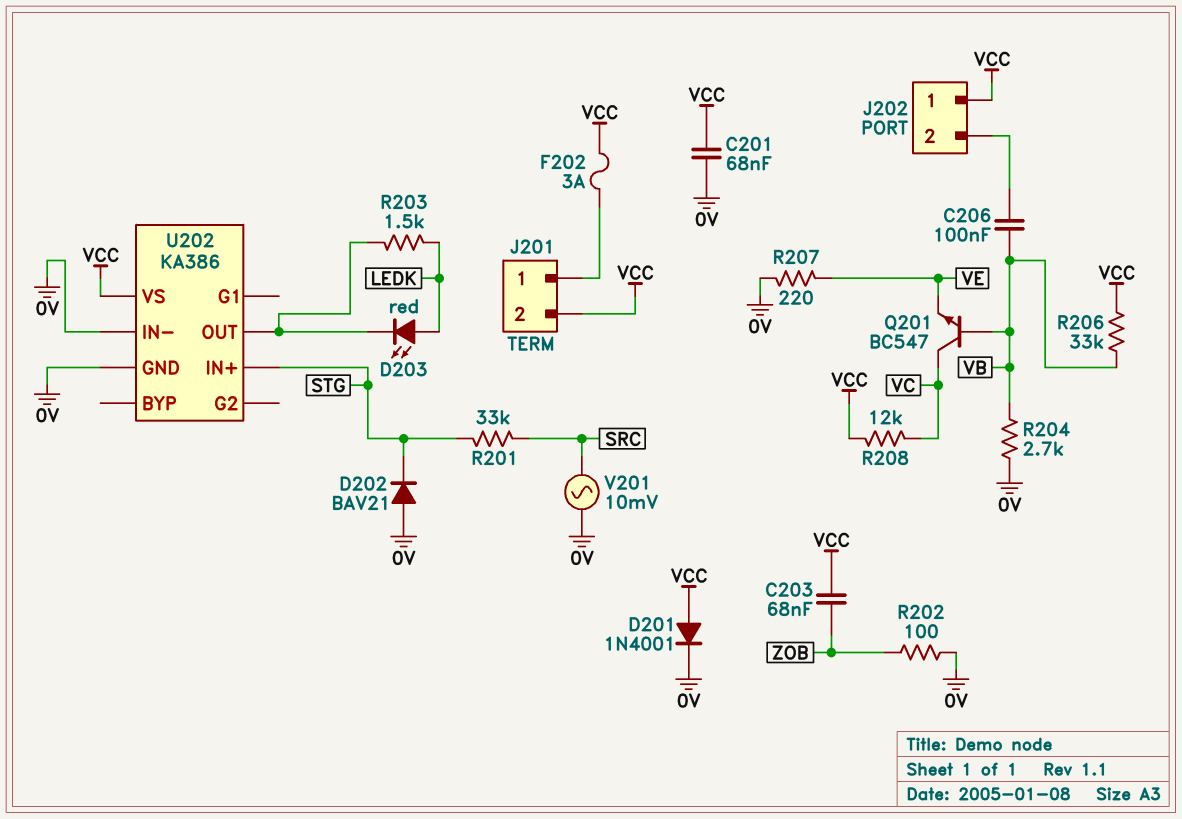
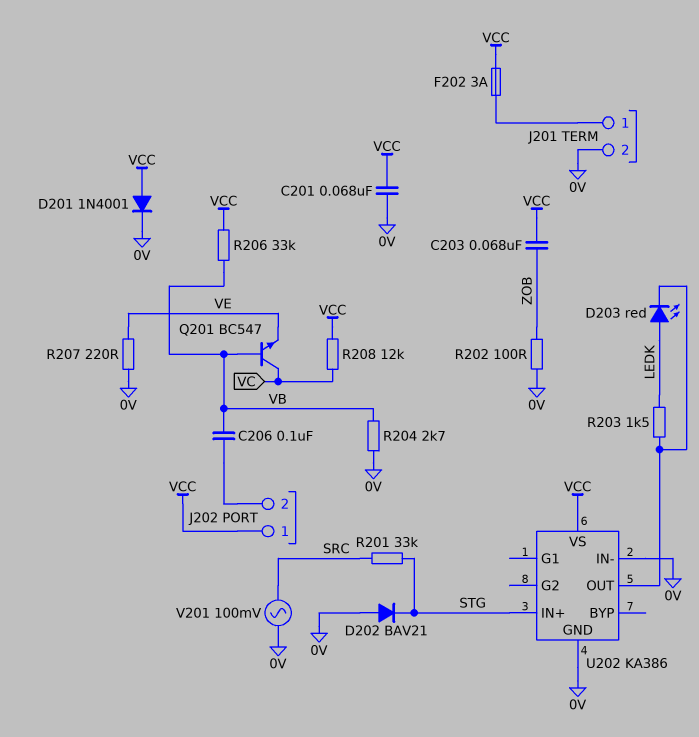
J201 pin 2: VCC -> 0V
V201: AC 10mV (0V, SRC) -> AC 100mV (0V, SRC)

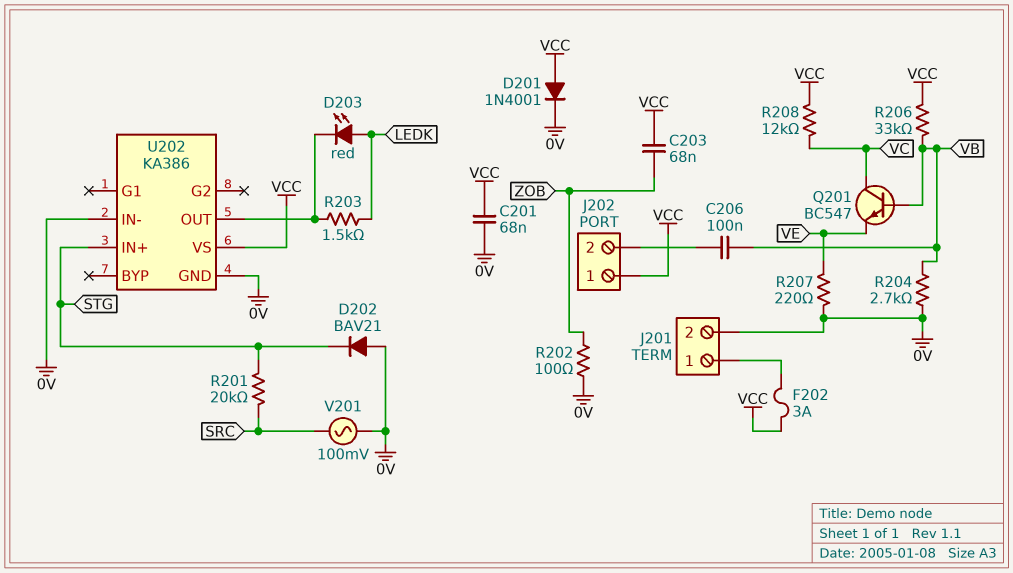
R201: 33k (SRC, STG) -> 20k (SRC, STG)

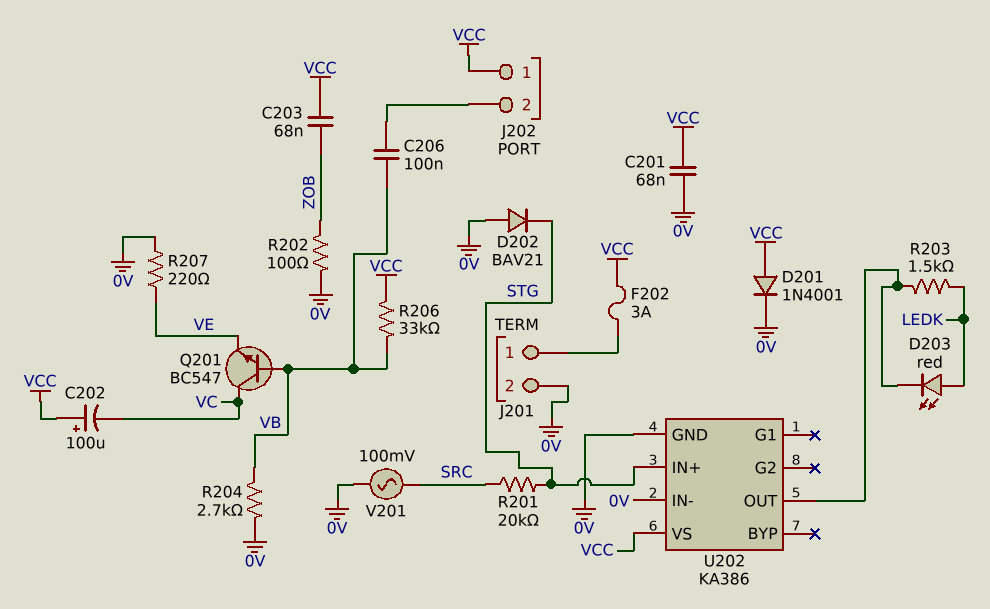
C202: none -> 100uF (plus VCC, minus VC)
R208: 12k (VC, VCC) -> none

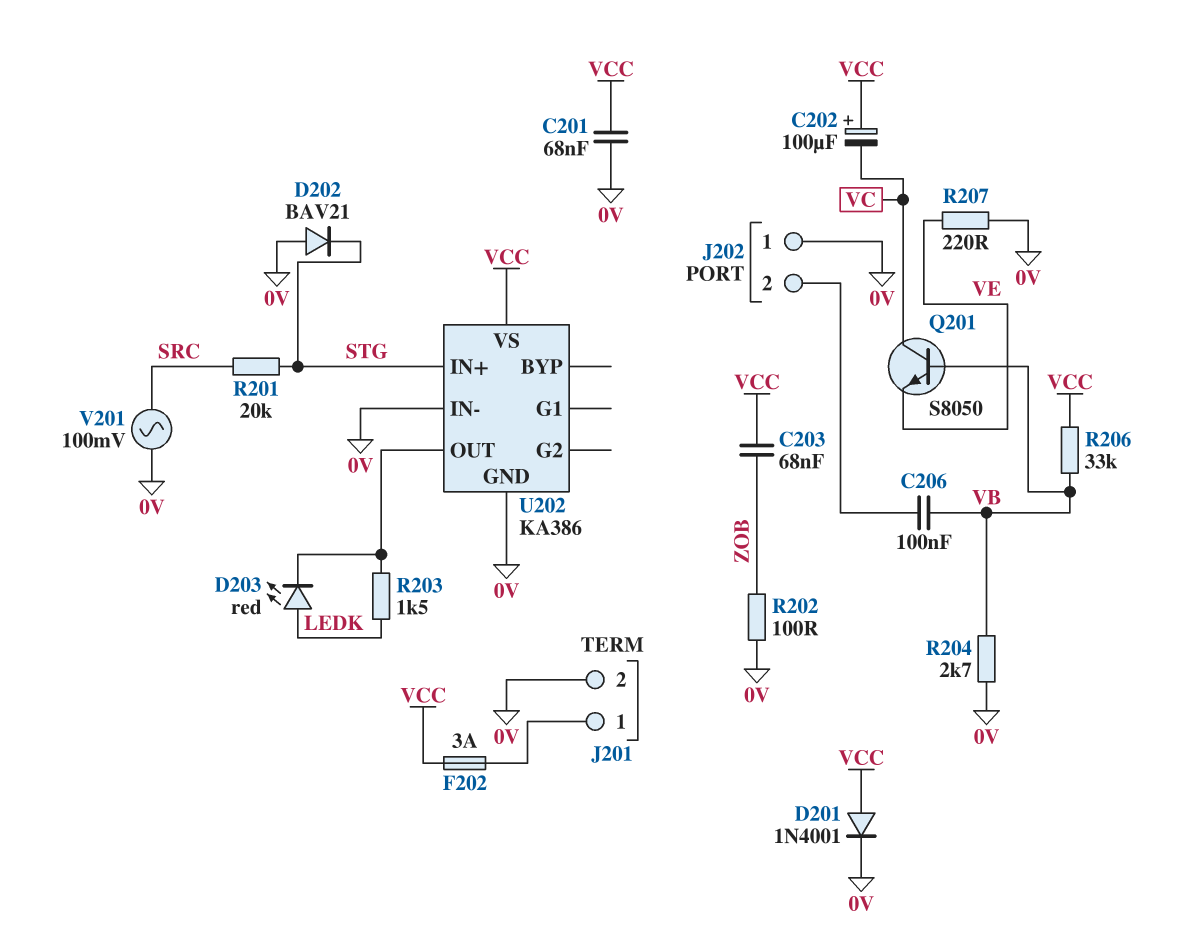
J202 pin 1: VCC -> 0V
Q201: NPN BC547 (B VB, C VC, E VE) -> NPN S8050 (B VB, C VC, E VE)

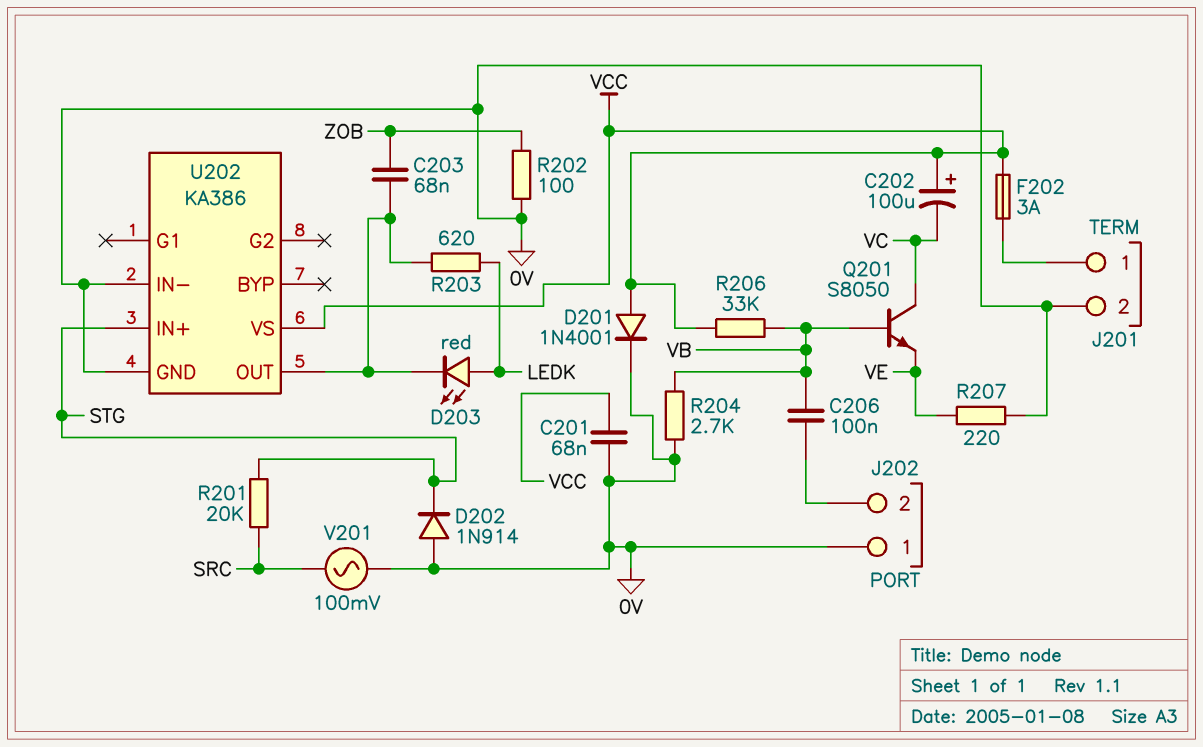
C203: 68nF (VCC, ZOB) -> 68nF (U202/OUT, ZOB)
D202: diode BAV21 (A 0V, K STG) -> diode 1N914 (A 0V, K STG)
R203: 1.5k (LEDK, U202/OUT) -> 620 (LEDK, U202/OUT)

